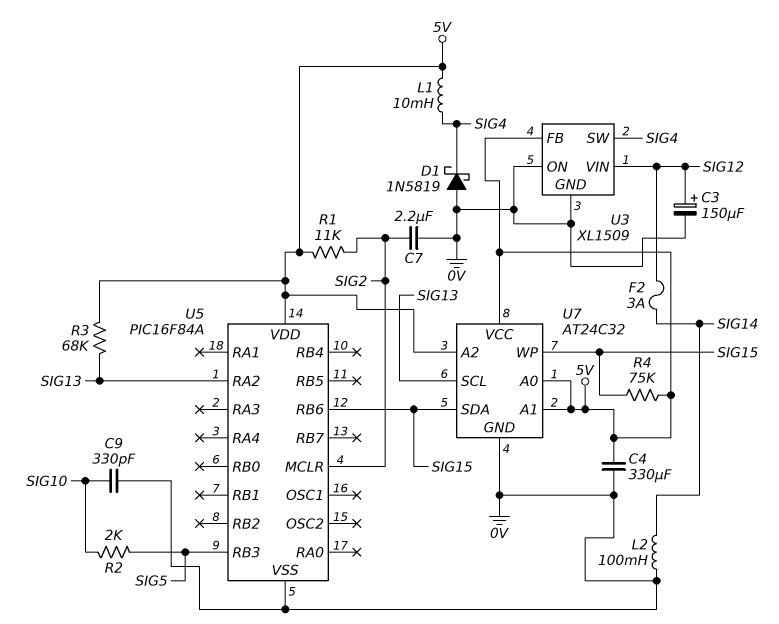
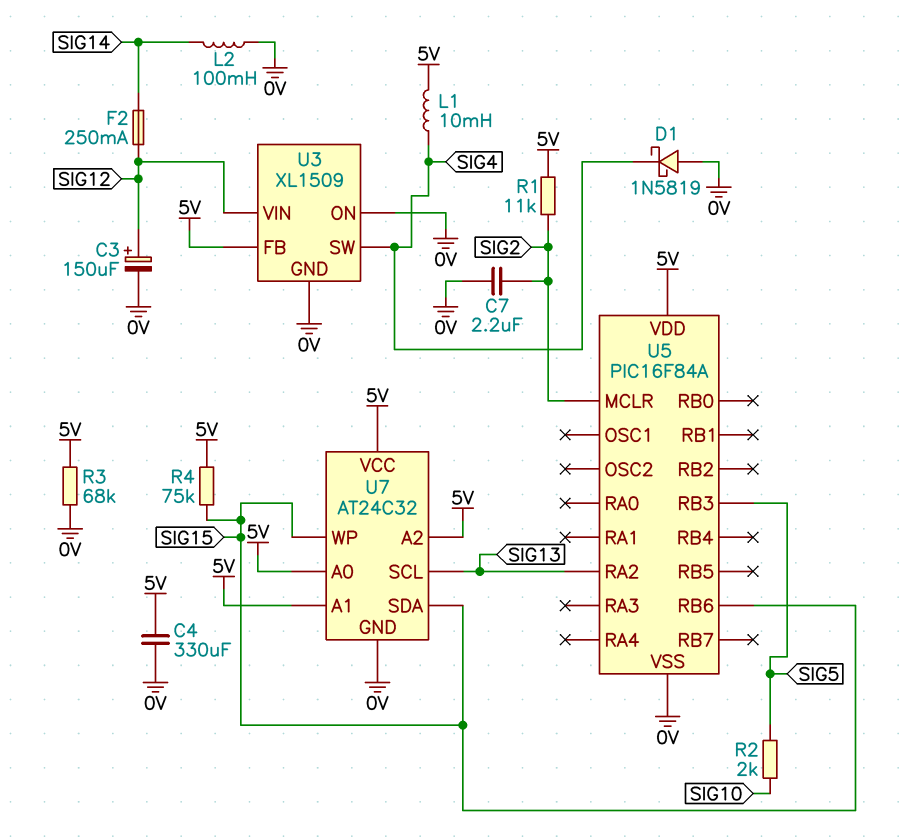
C9: 330pF (0V, SIG10) -> none
F2: 3A (SIG12, SIG14) -> 250mA (SIG12, SIG14)
R3: 68k (5V, SIG13) -> 68k (0V, 5V)

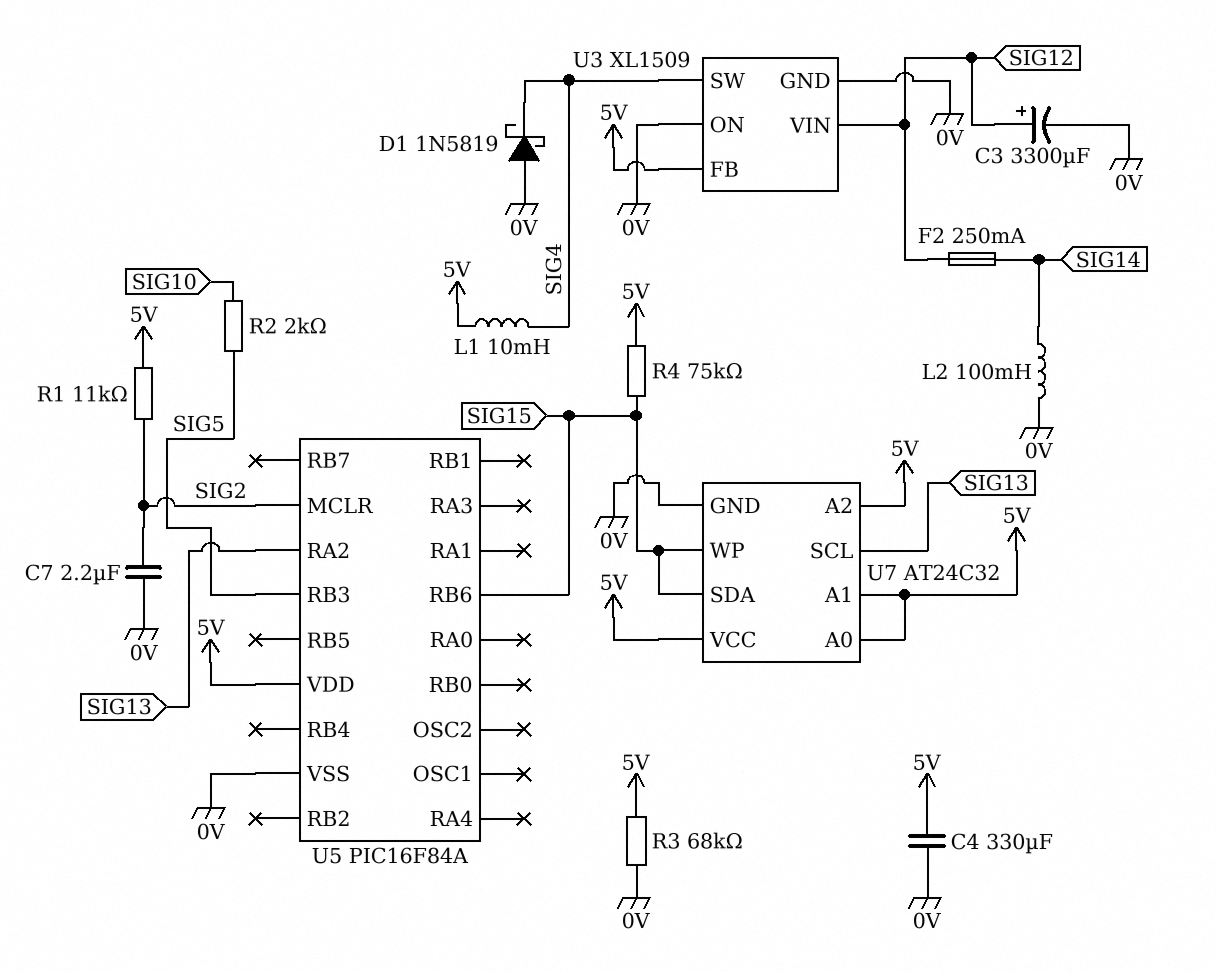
C3: 150uF (plus SIG12, minus 0V) -> 3300uF (plus SIG12, minus 0V)

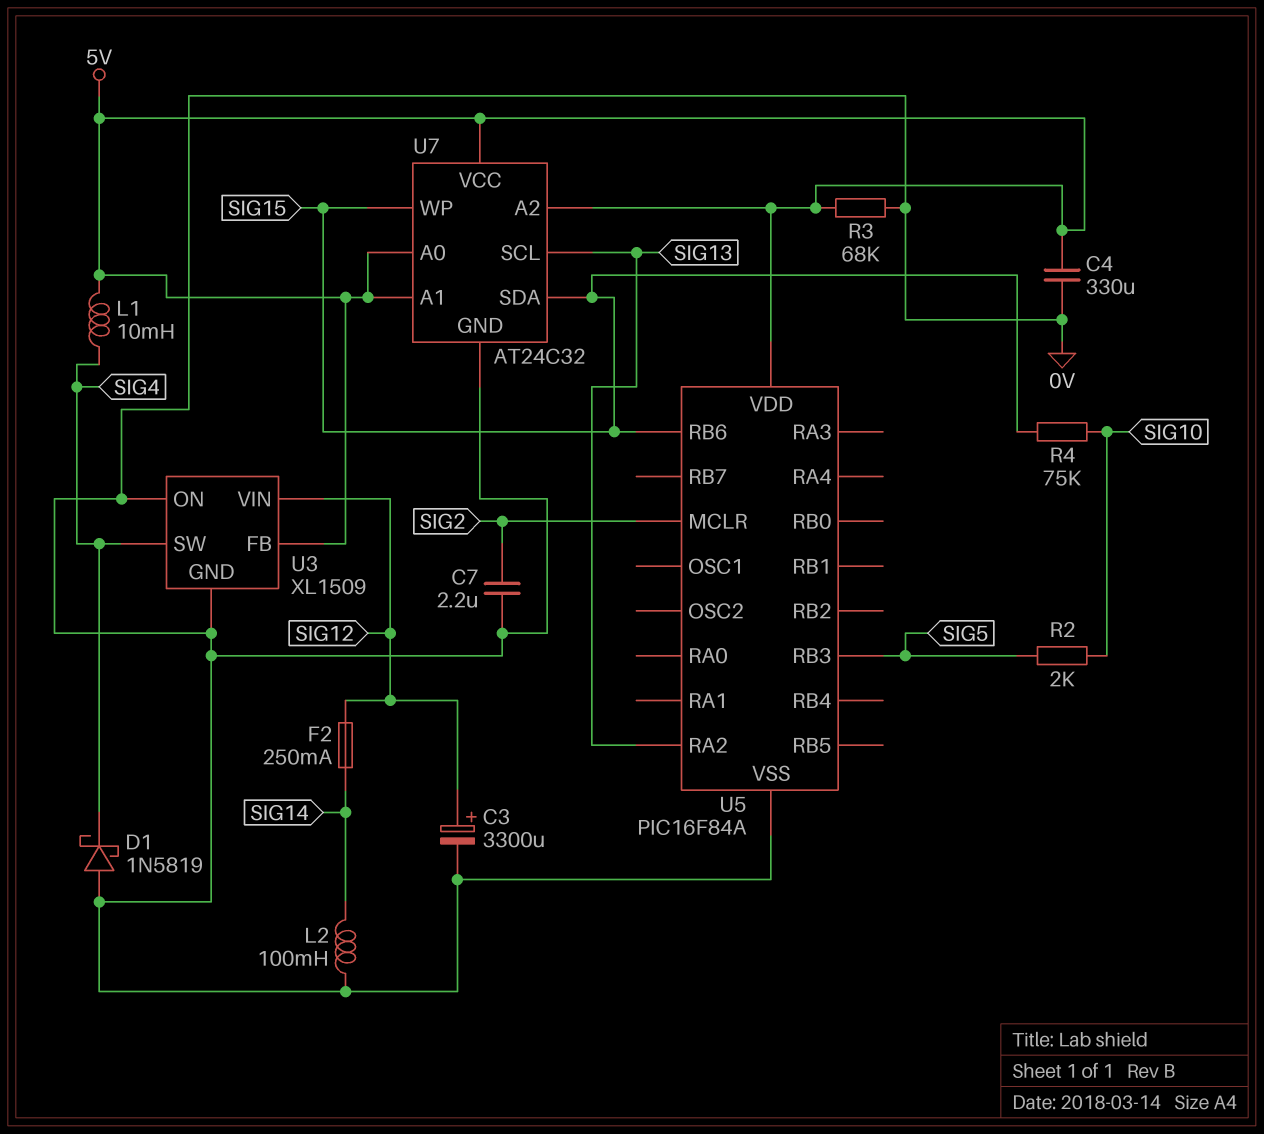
R1: 11k (5V, SIG2) -> none
R4: 75k (5V, SIG15) -> 75k (SIG10, SIG15)

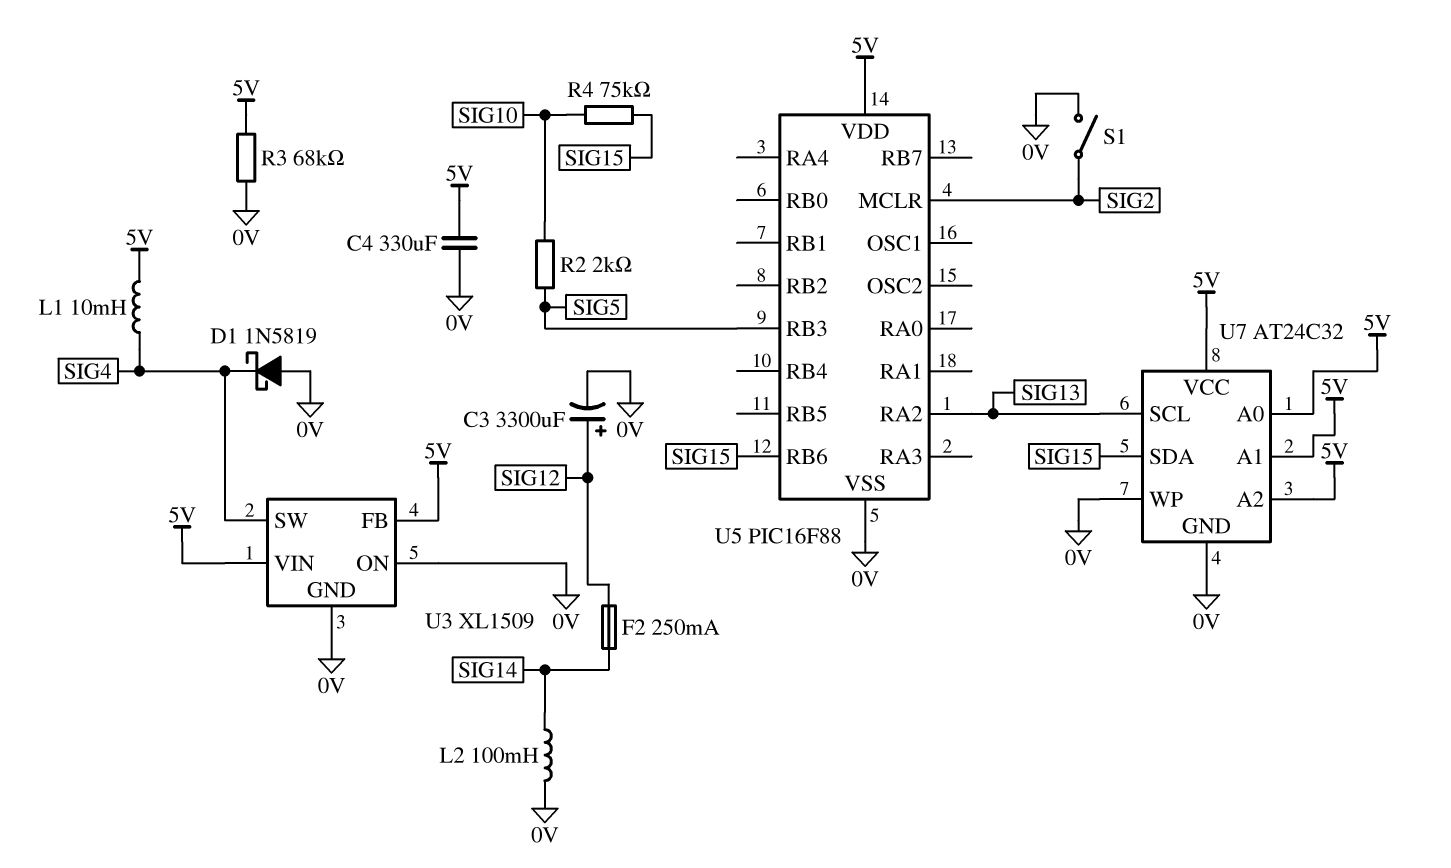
C7: 2.2uF (0V, SIG2) -> none
S1: none -> switch (0V, SIG2)
U3 pin VIN: SIG12 -> 5V
U5: PIC16F84A -> PIC16F88
U7 pin WP: SIG15 -> 0V

